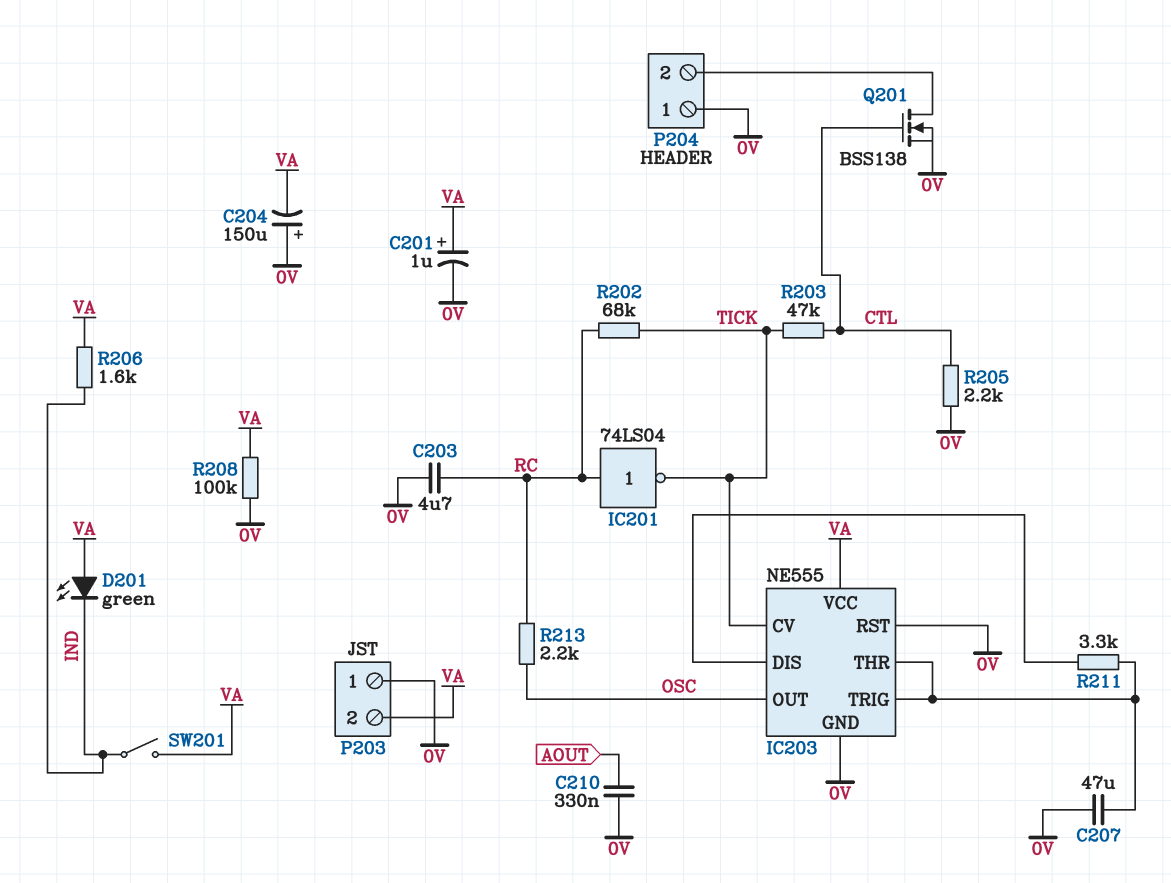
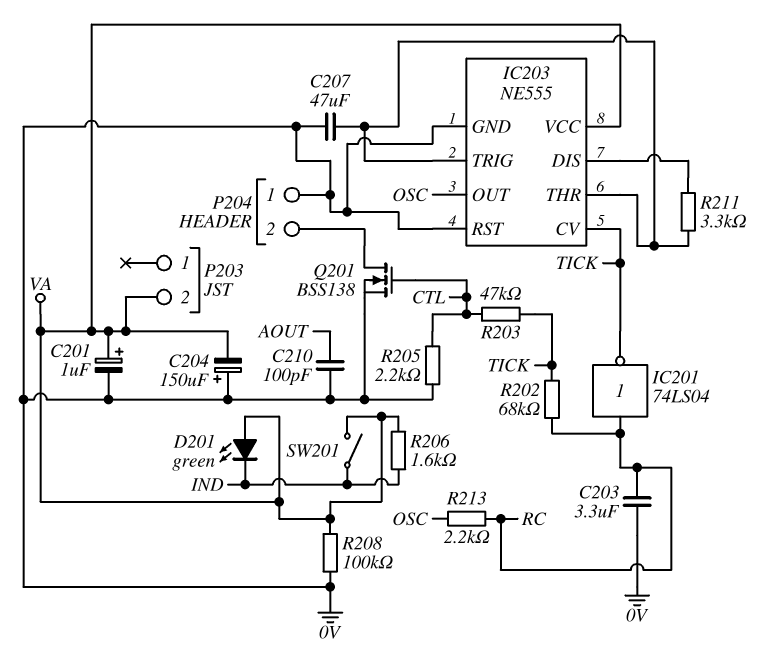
C203: 4.7uF (0V, RC) -> 3.3uF (0V, RC)
C210: 330nF (0V, AOUT) -> 100pF (0V, AOUT)
P203 pin 1: 0V -> none

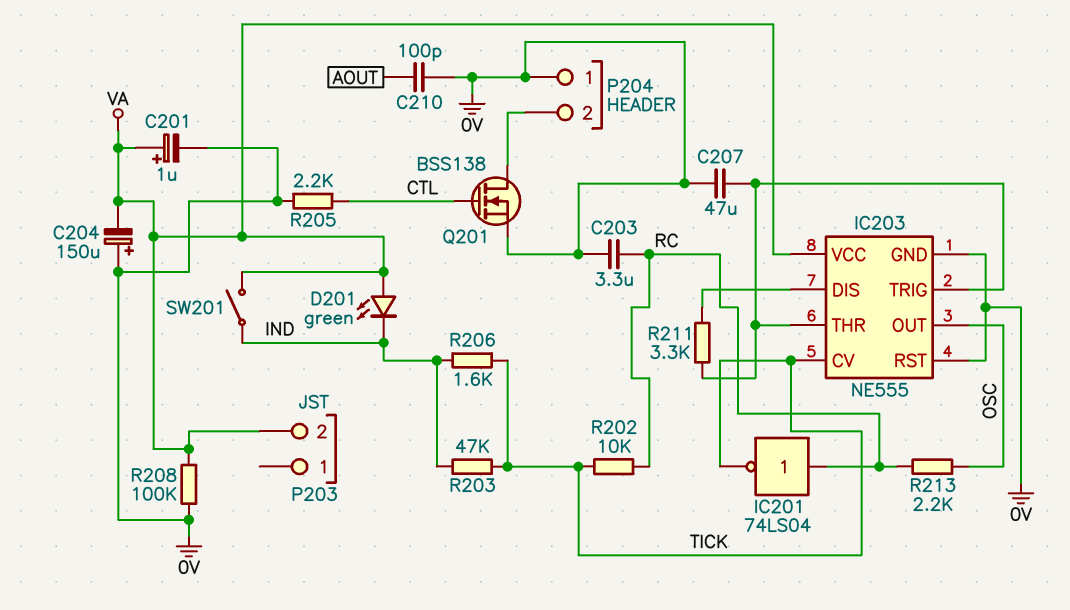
R202: 68k (RC, TICK) -> 10k (RC, TICK)
R203: 47k (CTL, TICK) -> 47k (IND, TICK)
R206: 1.6k (IND, VA) -> 1.6k (IND, TICK)

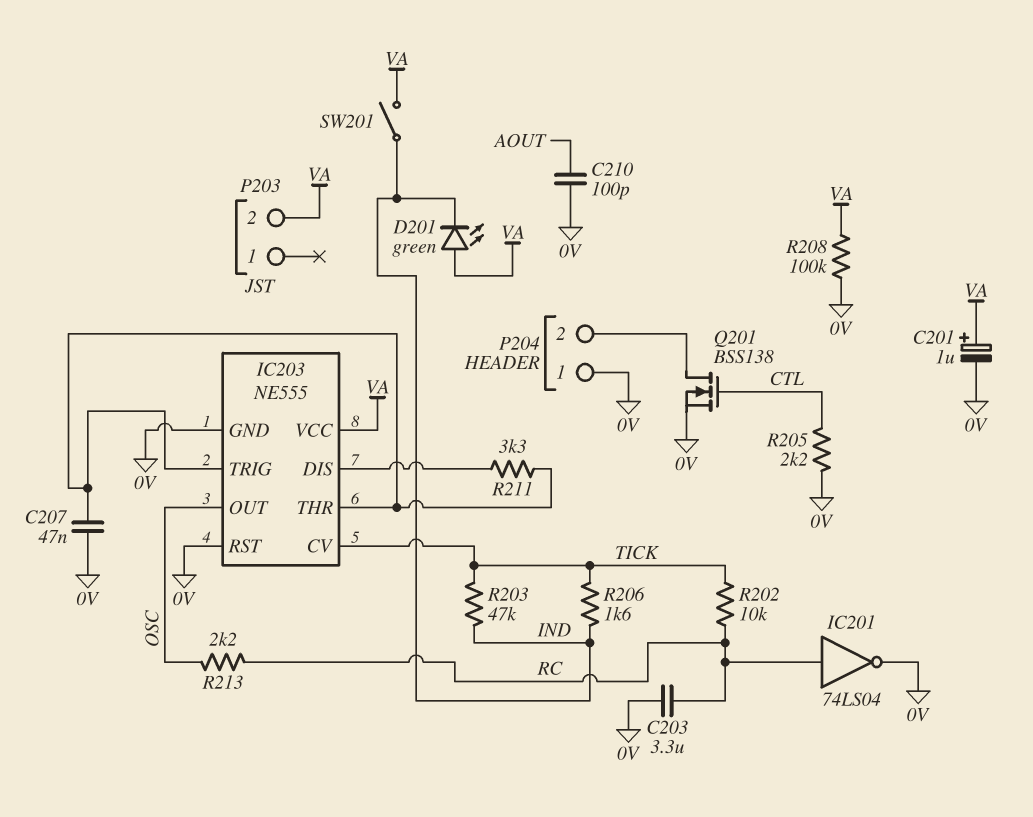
C204: 150uF (plus 0V, minus VA) -> none
C207: 47uF (0V, IC203/THR) -> 47nF (0V, IC203/THR)
IC201: NOT 74LS04 (in RC, out TICK) -> NOT 74LS04 (in RC, out 0V)

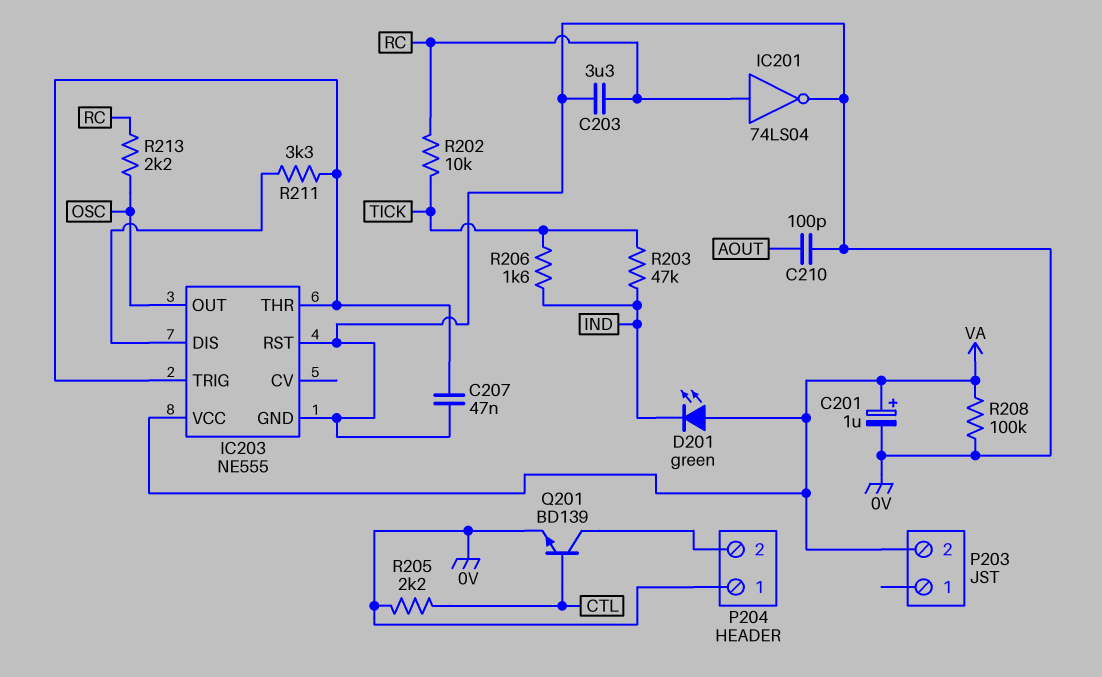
IC203 pin CV: TICK -> none
Q201: NMOS BSS138 (G CTL, D P204/2, S 0V) -> NPN BD139 (B CTL, C P204/2, E 0V)
SW201: switch (IND, VA) -> none

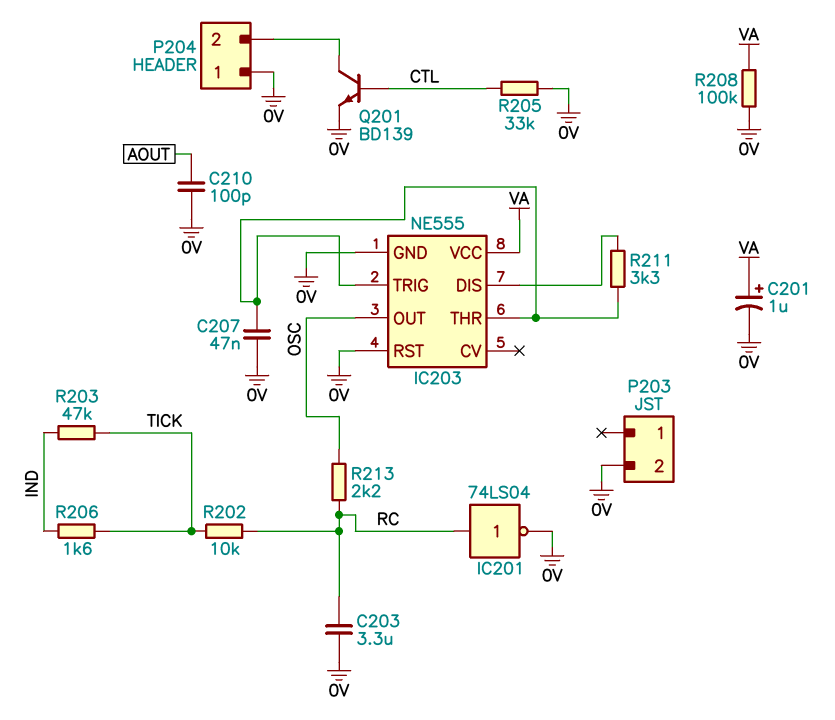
D201: LED green (A VA, K IND) -> none
P203 pin 2: VA -> 0V
R205: 2.2k (0V, CTL) -> 33k (0V, CTL)

